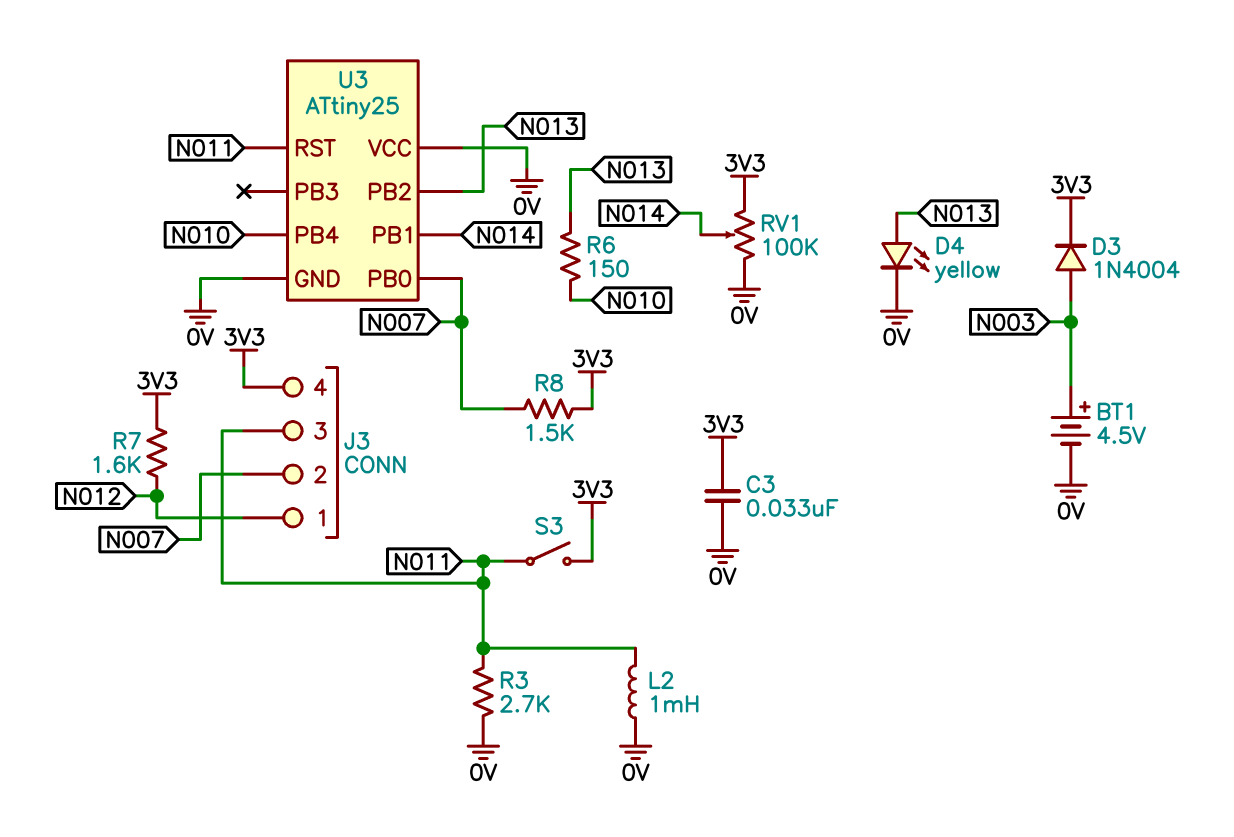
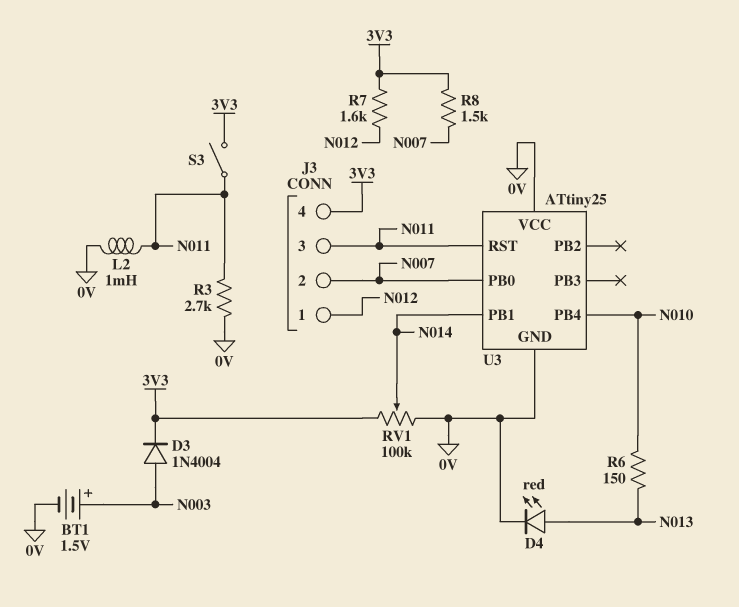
BT1: 4.5V (plus N003, minus 0V) -> 1.5V (plus N003, minus 0V)
C3: 33nF (0V, 3V3) -> none
D4: LED yellow (A N013, K 0V) -> LED red (A N013, K 0V)
U3 pin PB2: N013 -> none

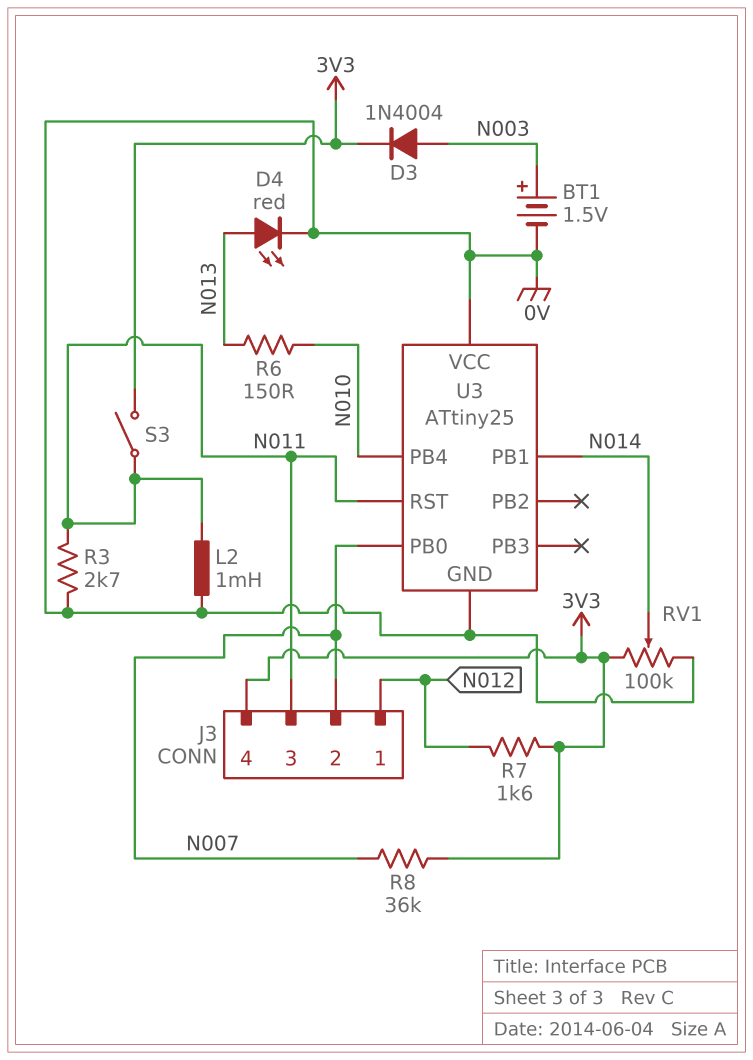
R8: 1.5k (3V3, N007) -> 36k (3V3, N007)

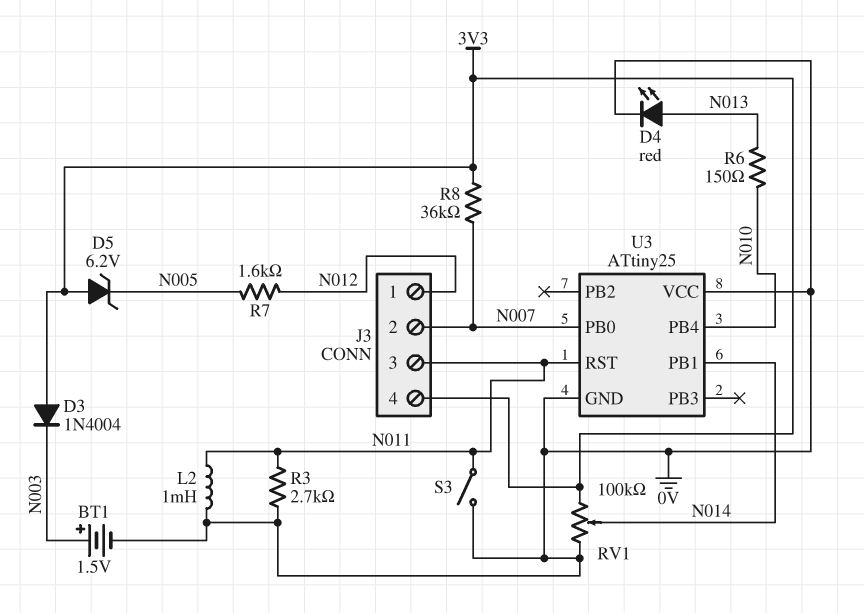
D3: diode 1N4004 (A N003, K 3V3) -> diode 1N4004 (A 3V3, K N003)
D5: none -> zener 6.2V (A 3V3, K N005)
R7: 1.6k (3V3, N012) -> 1.6k (N005, N012)
S3: switch (3V3, N011) -> switch (0V, N011)

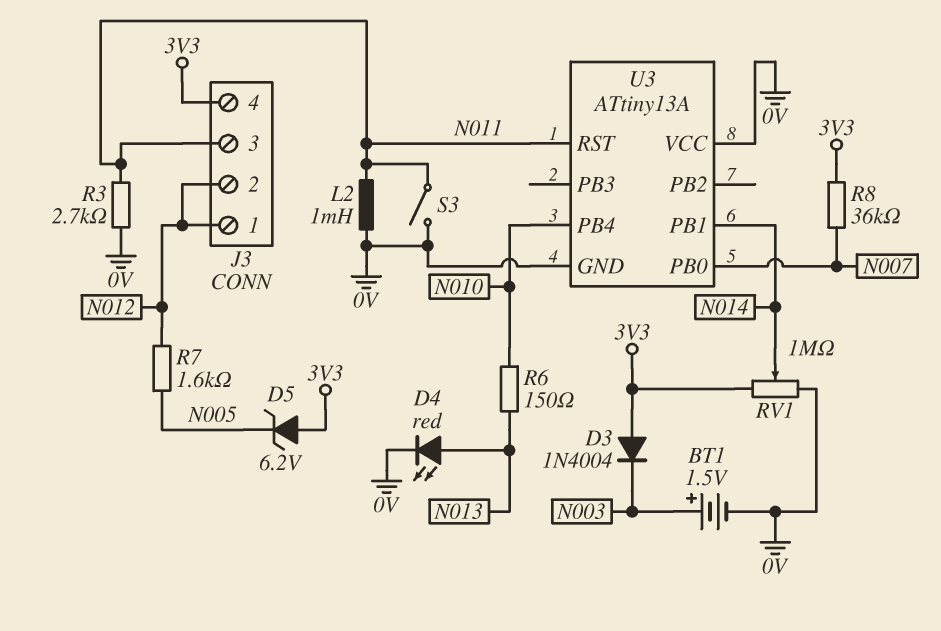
J3 pin 2: N007 -> N012
RV1: 100k (0V, 3V3, wiper N014) -> 1M (0V, 3V3, wiper N014)
U3: ATtiny25 -> ATtiny13A

